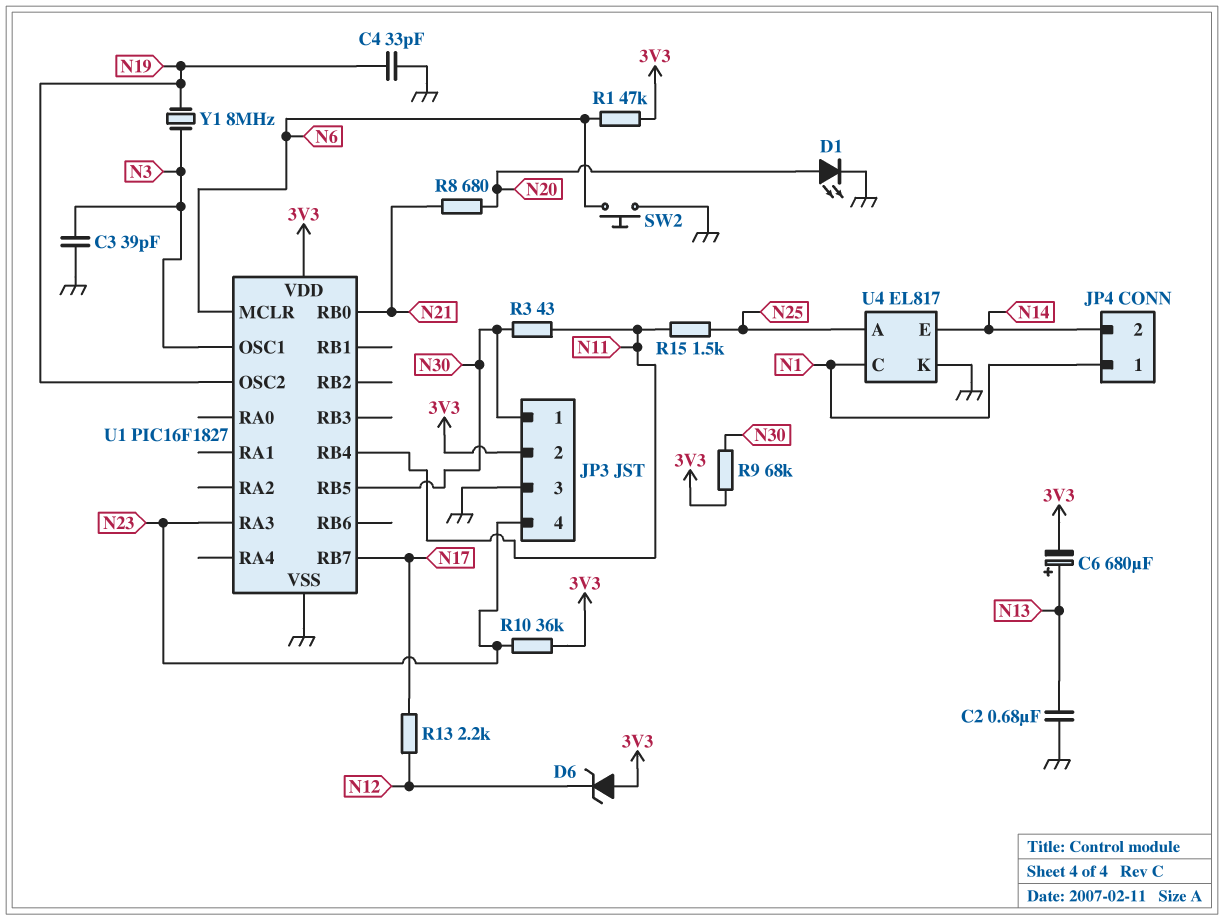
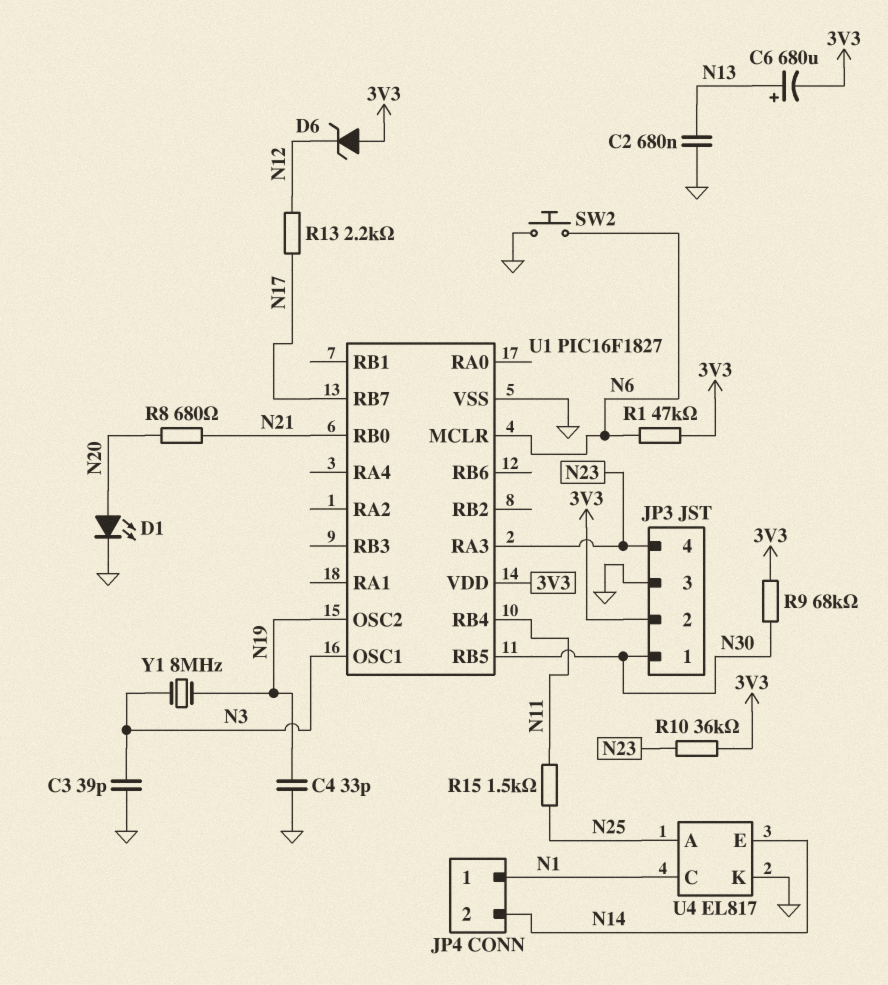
R3: 43 (N11, N30) -> none

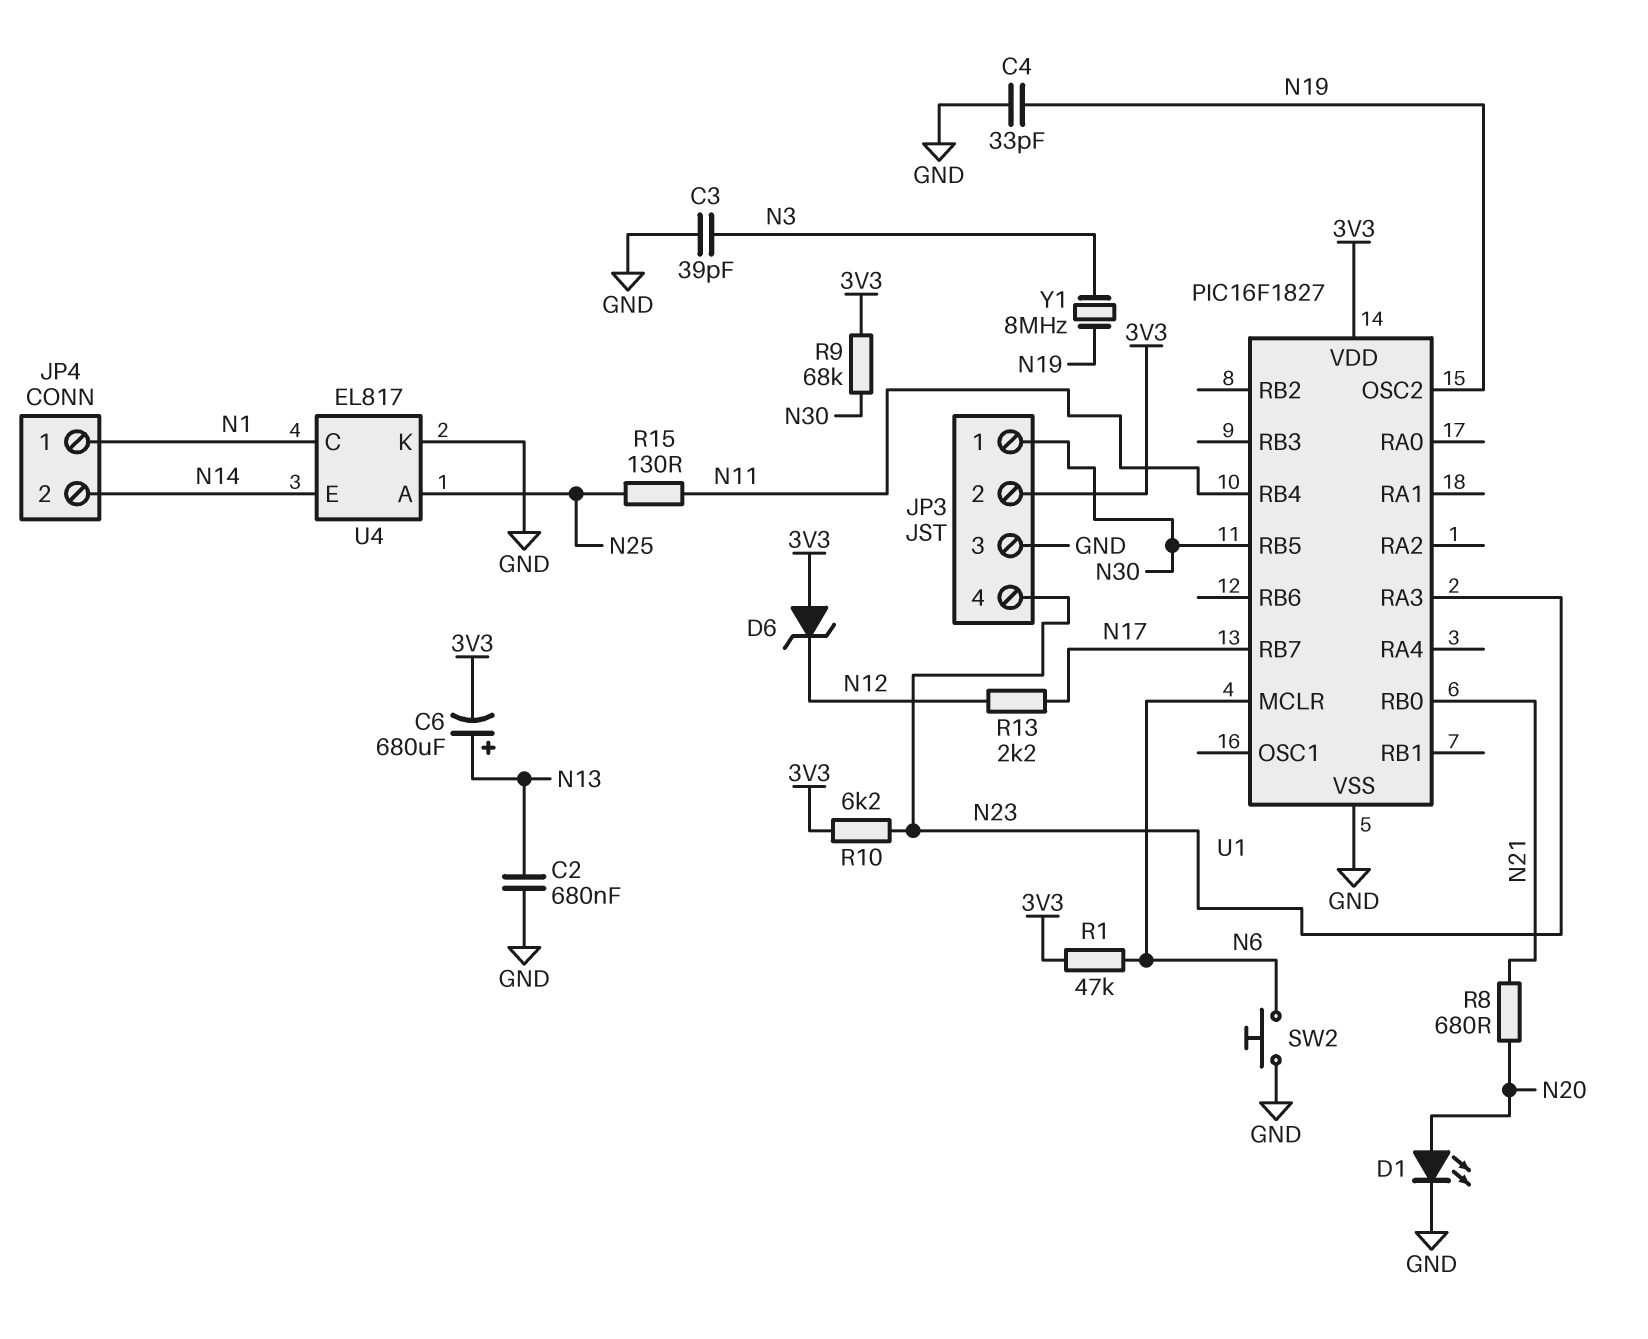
R10: 36k (3V3, N23) -> 6.2k (3V3, N23)
R15: 1.5k (N11, N25) -> 130 (N11, N25)
U1 pin OSC1: N3 -> none

